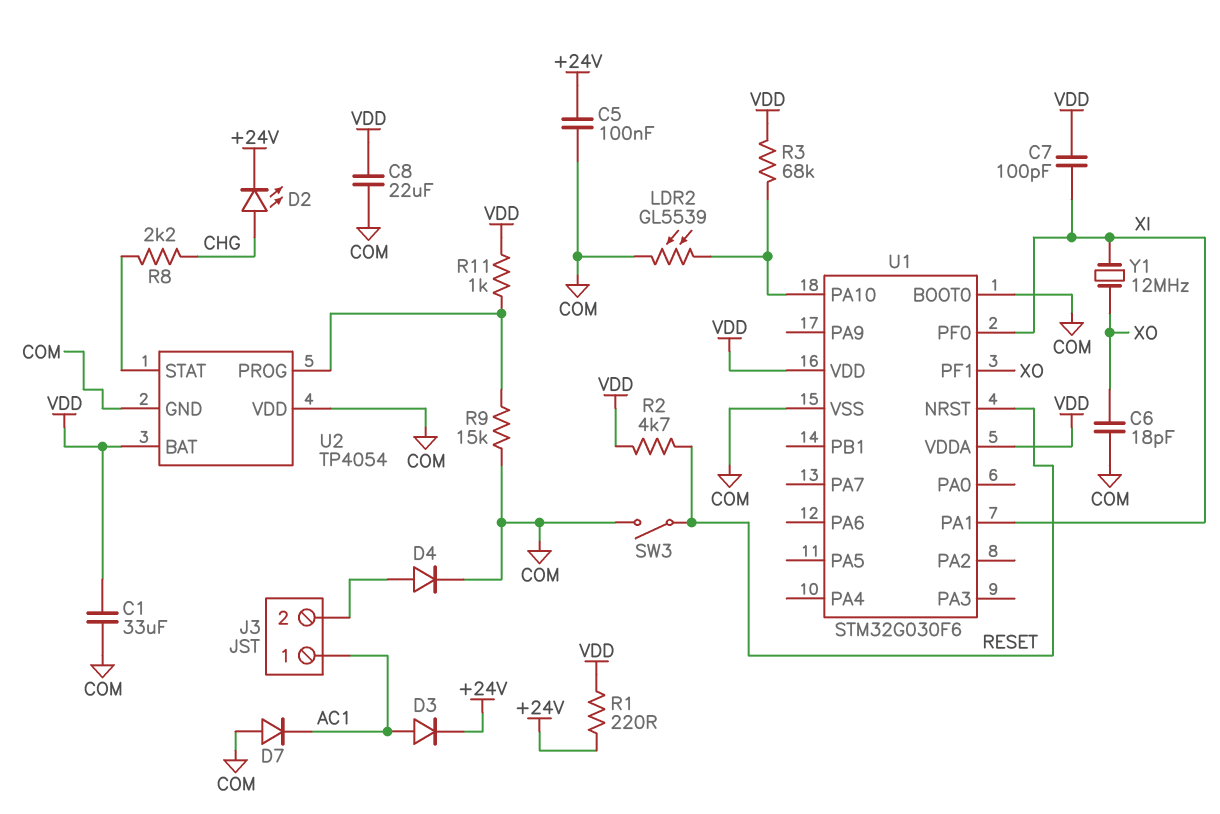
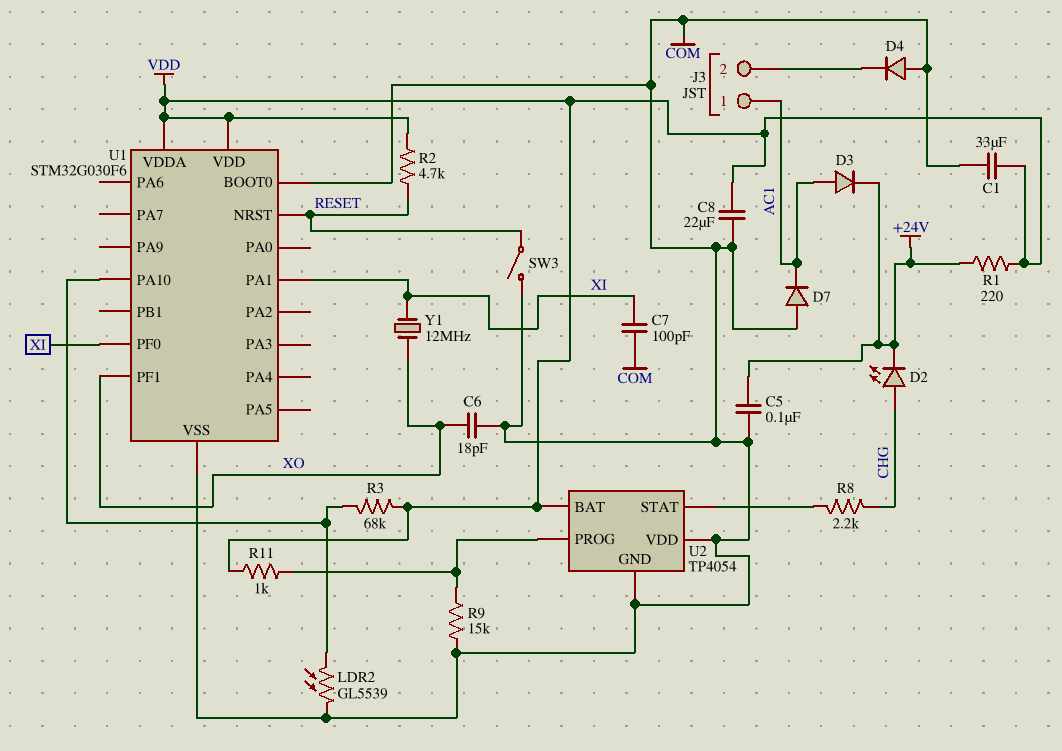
C7: 100pF (VDD, XI) -> 100pF (COM, XI)
D4: diode (A J3/2, K COM) -> diode (A COM, K J3/2)

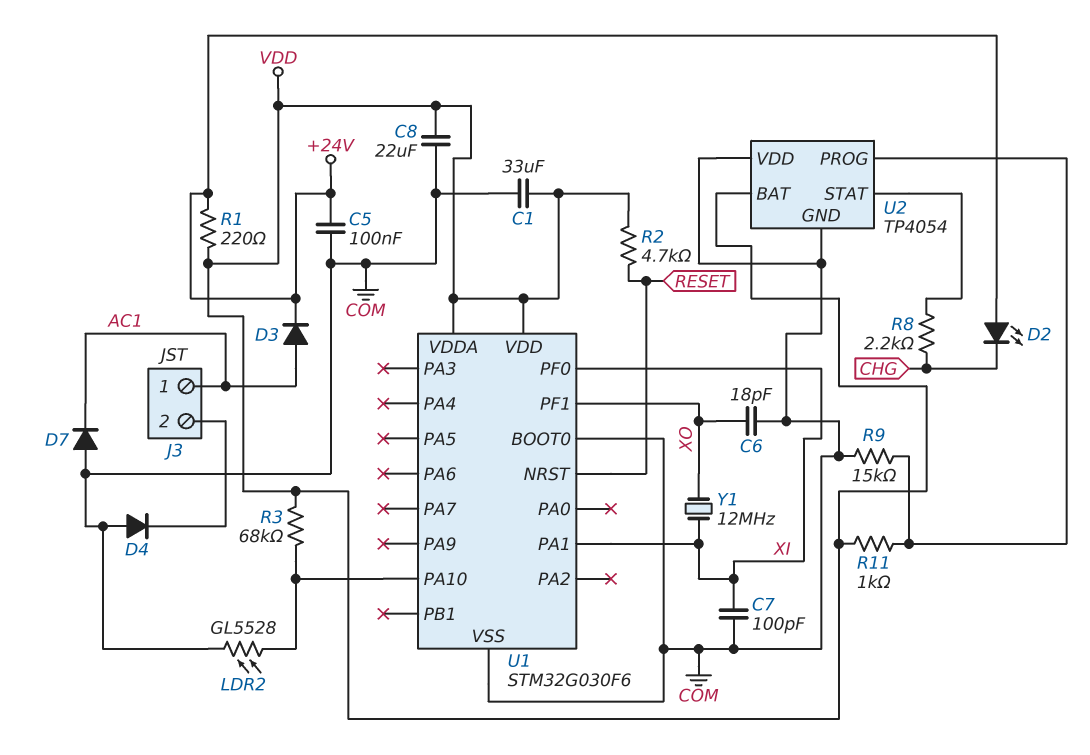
D2: LED (A CHG, K +24V) -> LED (A +24V, K CHG)
LDR2: GL5539 (COM, U1/PA10) -> GL5528 (COM, U1/PA10)
SW3: switch (COM, RESET) -> none

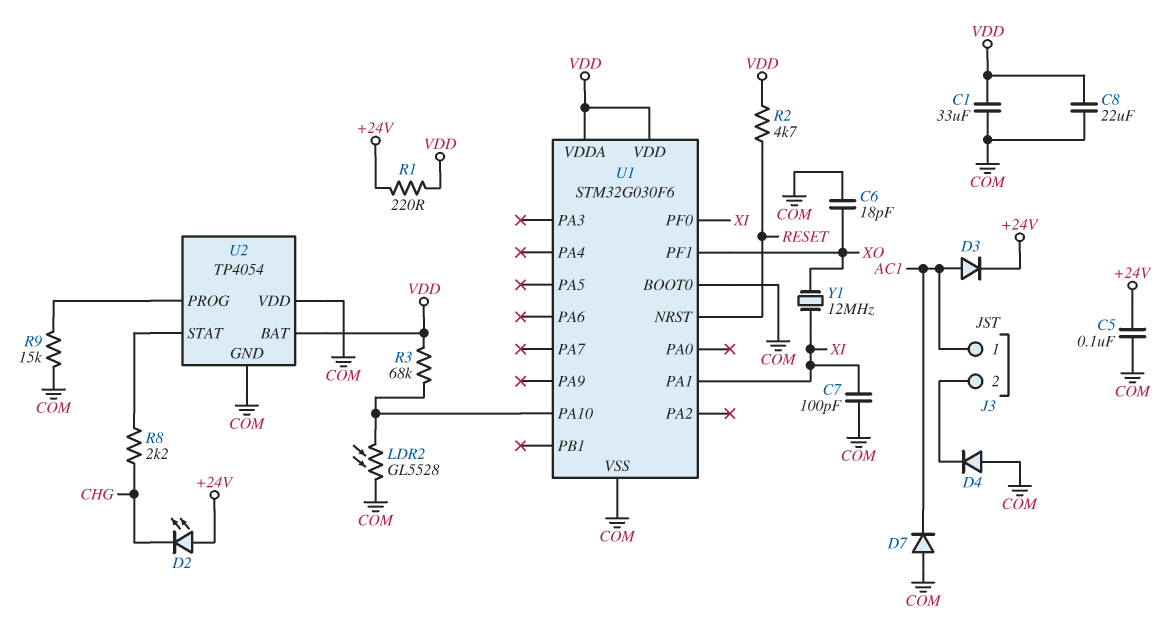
R11: 1k (U2/PROG, VDD) -> none

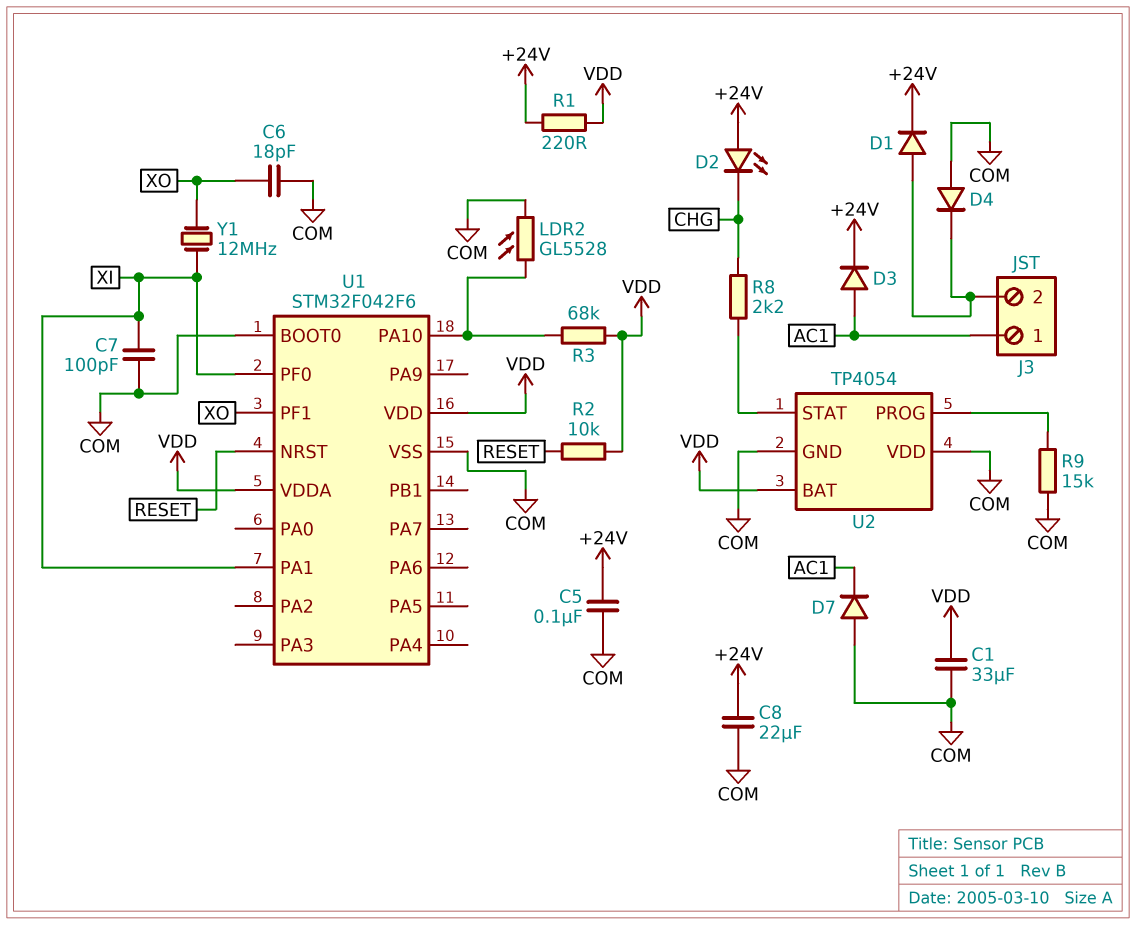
C8: 22uF (COM, VDD) -> 22uF (+24V, COM)
D1: none -> diode (A J3/2, K +24V)
R2: 4.7k (RESET, VDD) -> 10k (RESET, VDD)
U1: STM32G030F6 -> STM32F042F6

